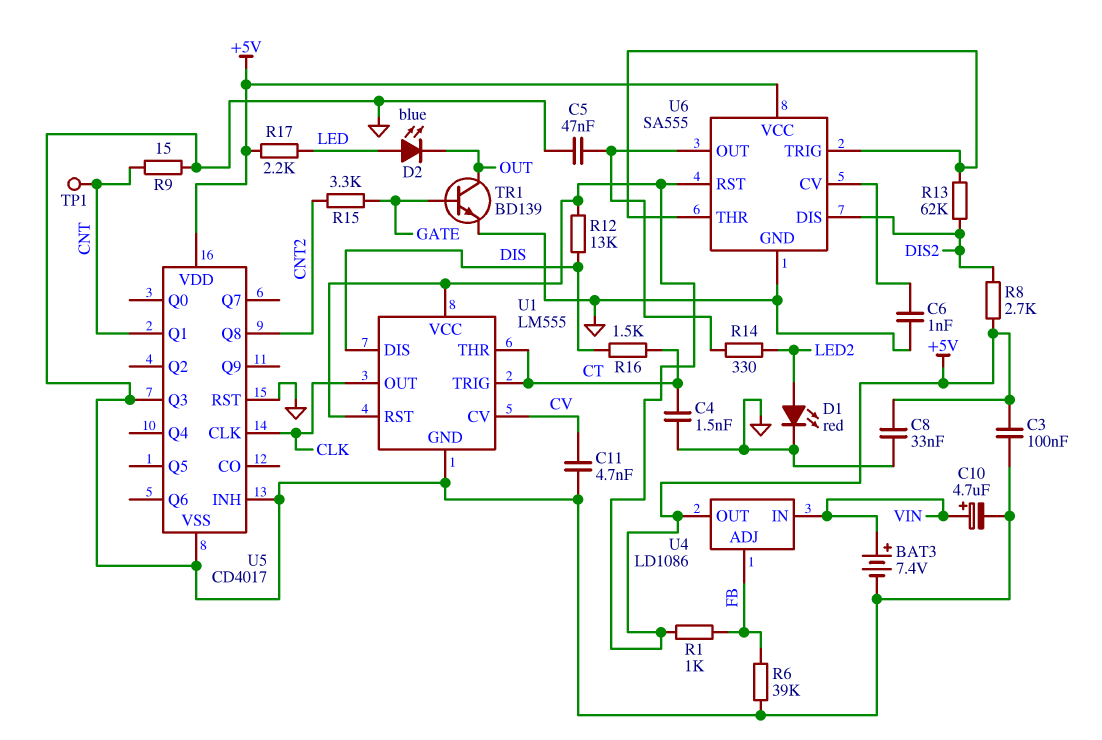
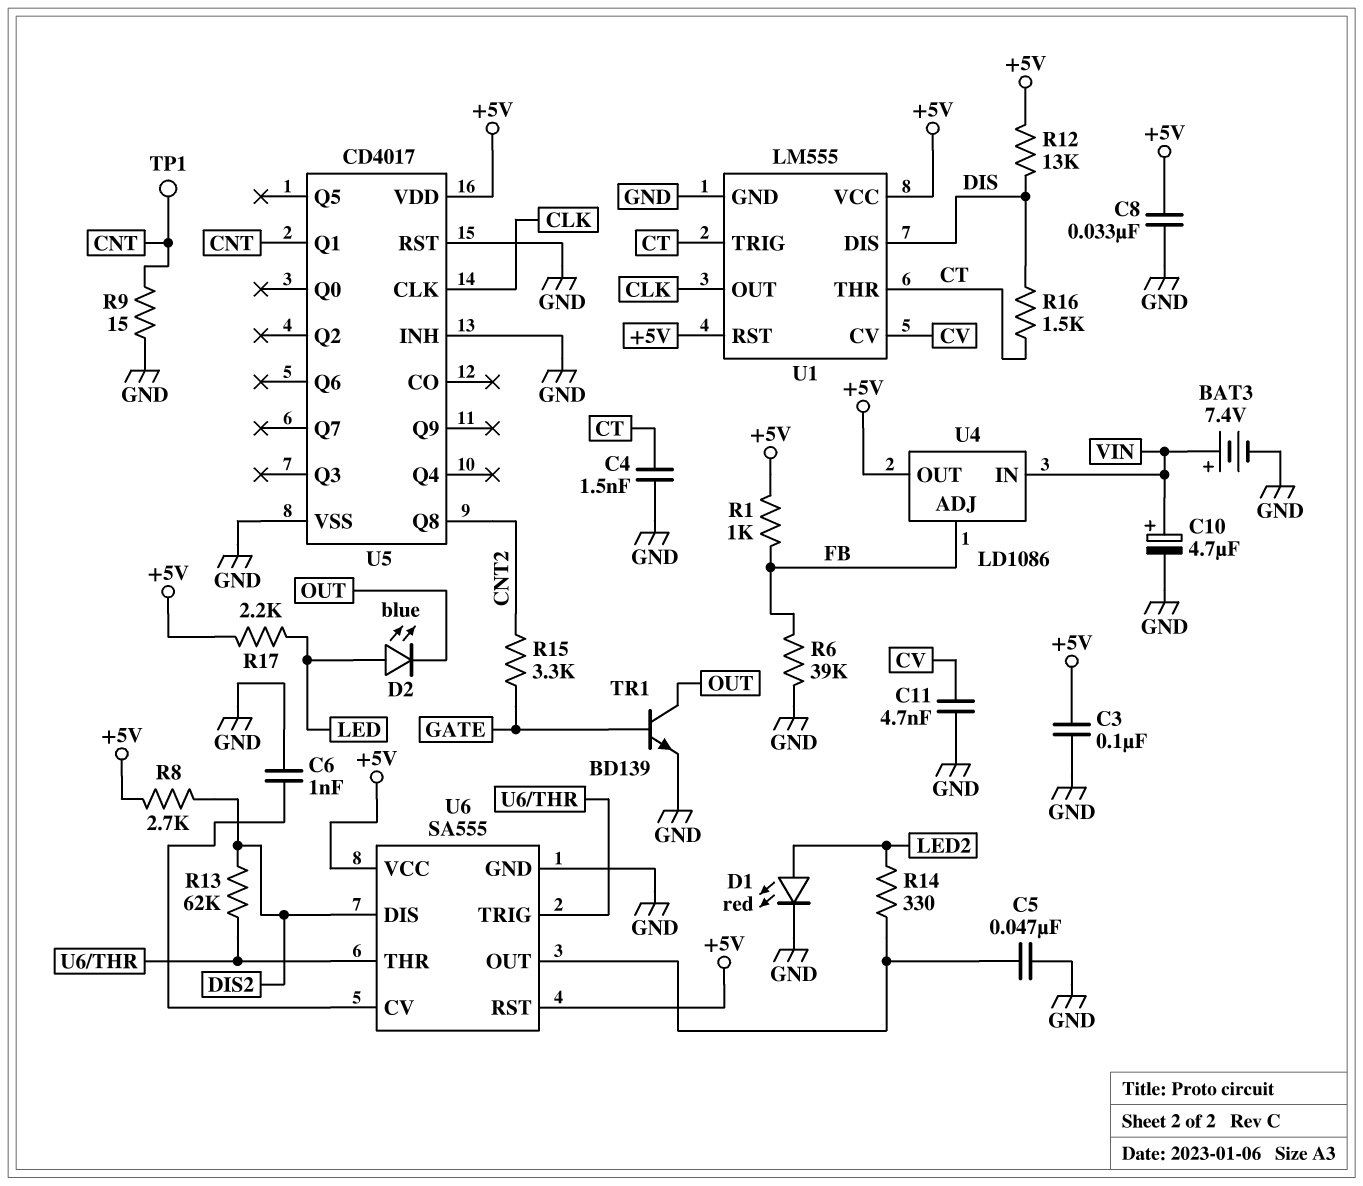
U5 pin Q3: GND -> none

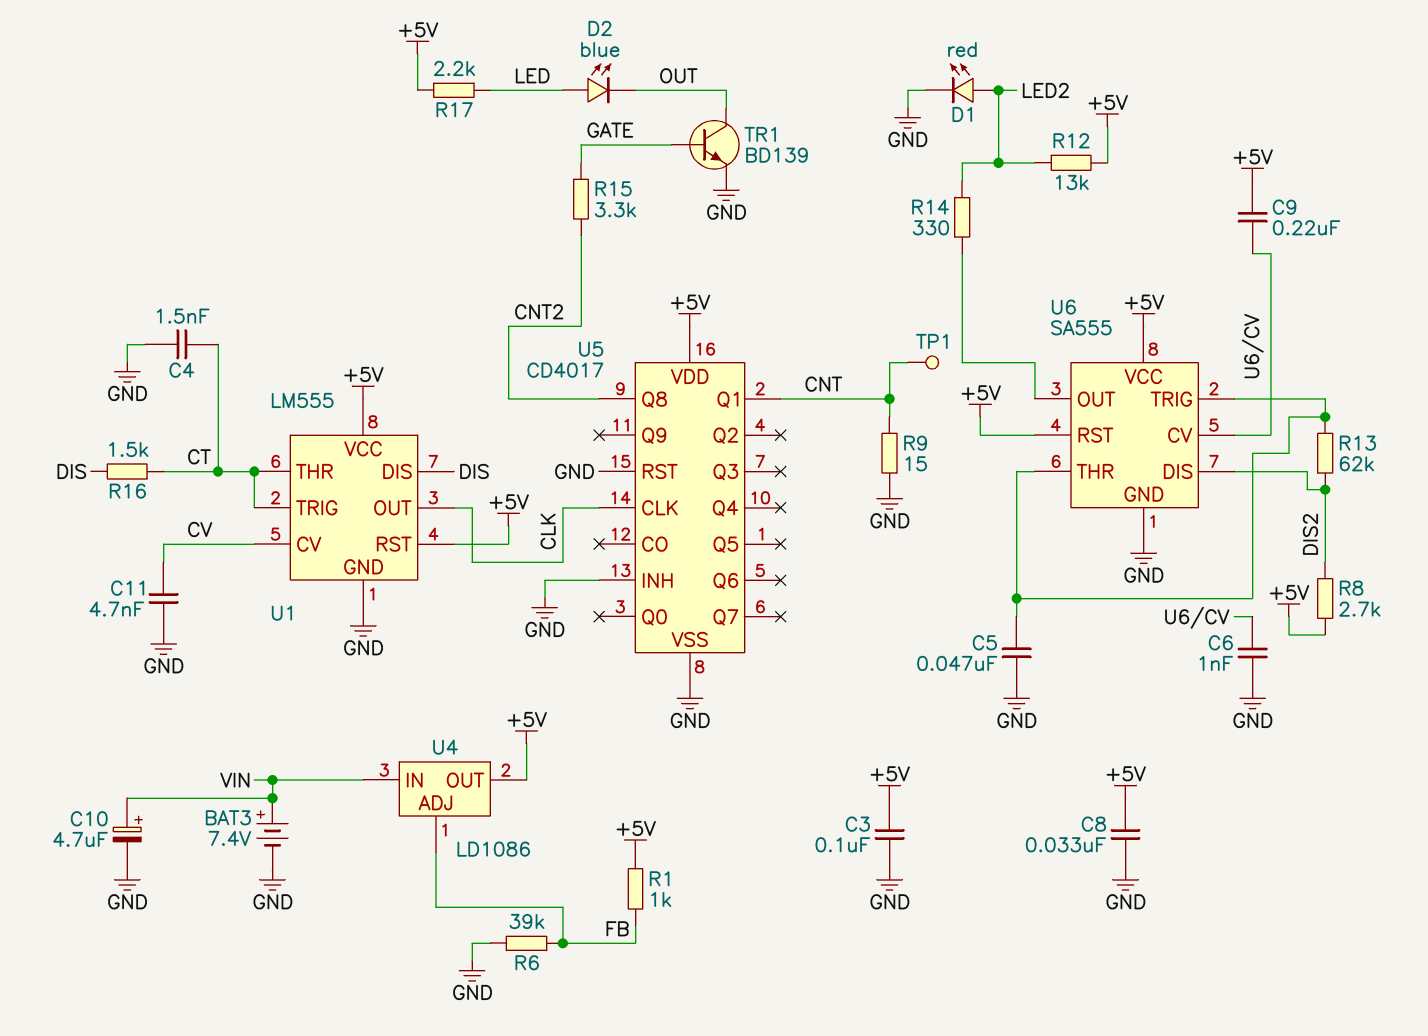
C5: 47nF (GND, U6/OUT) -> 47nF (GND, U6/THR)
C9: none -> 220nF (+5V, U6/CV)
R12: 13k (+5V, DIS) -> 13k (+5V, LED2)

